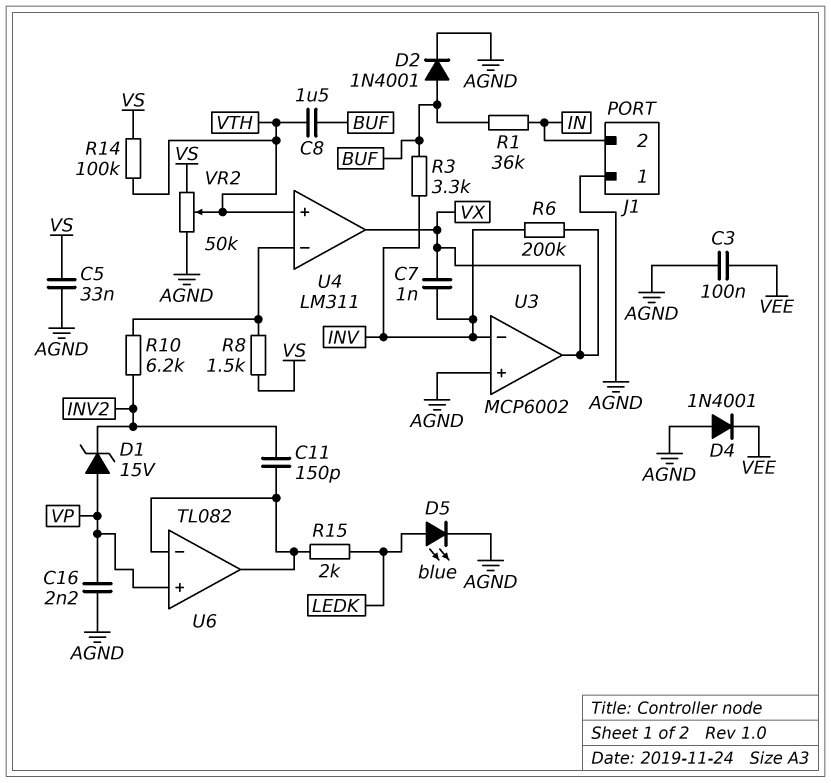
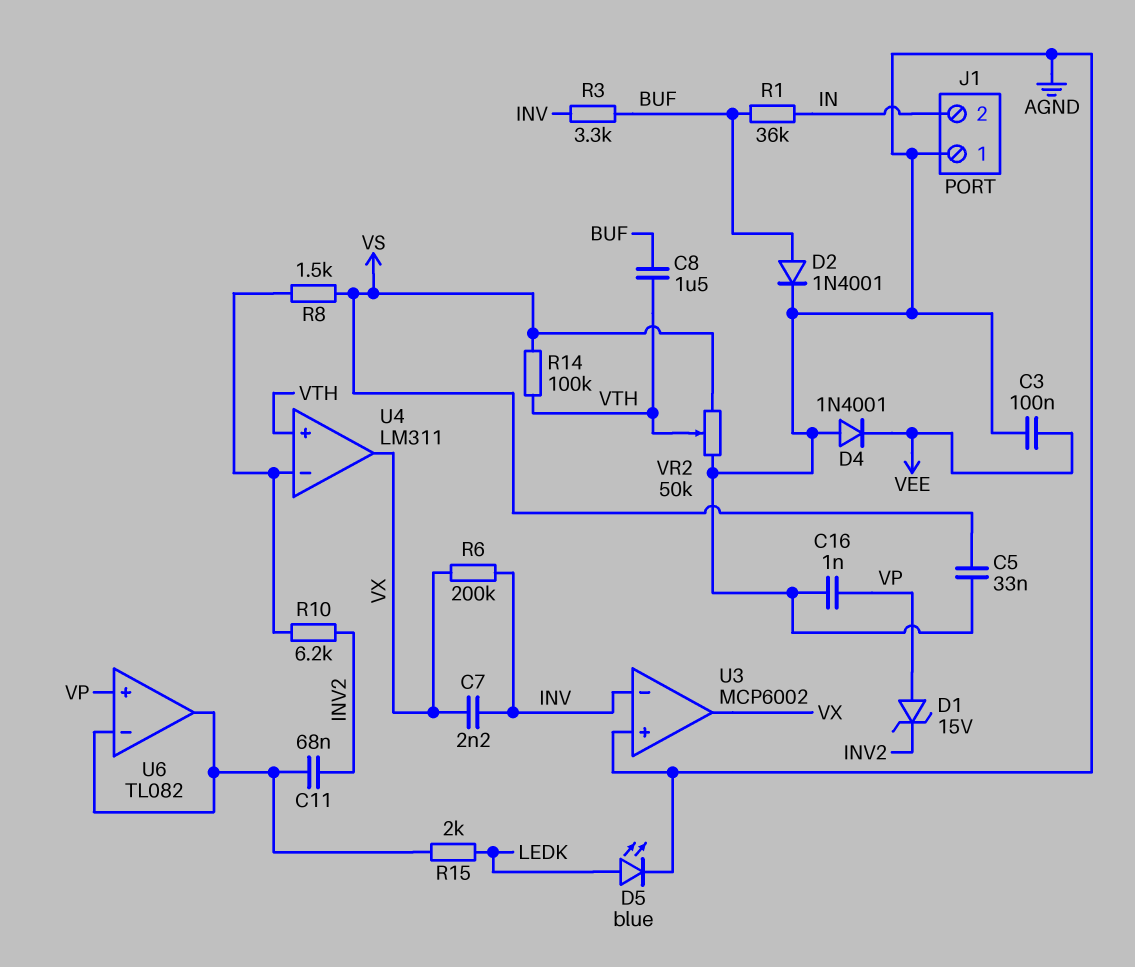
C7: 1nF (INV, VX) -> 2.2nF (INV, VX)
C11: 150pF (INV2, U6/in-) -> 68nF (INV2, U6/in-)
C16: 2.2nF (AGND, VP) -> 1nF (AGND, VP)

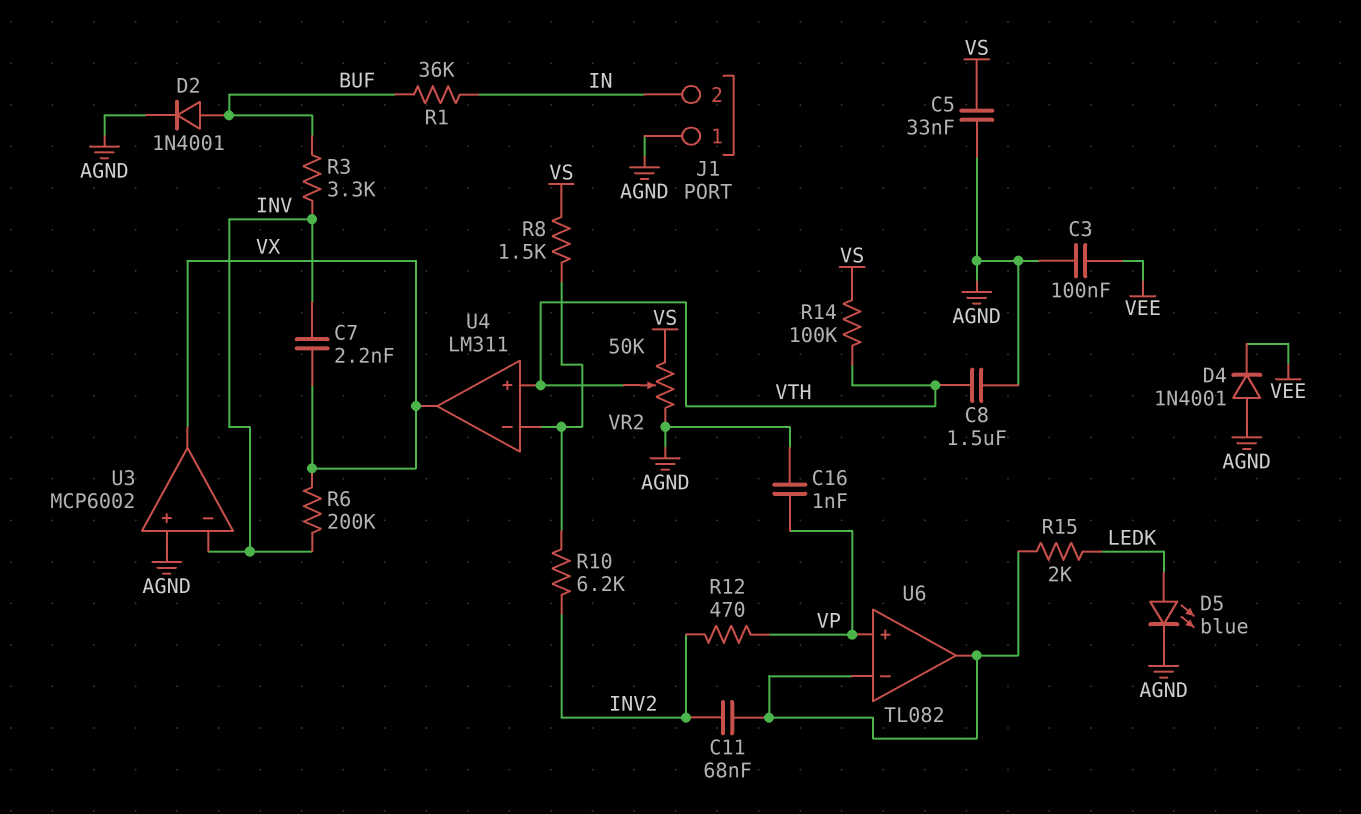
C8: 1.5uF (BUF, VTH) -> 1.5uF (AGND, VTH)
D1: zener 15V (A VP, K INV2) -> none
R12: none -> 470 (INV2, VP)

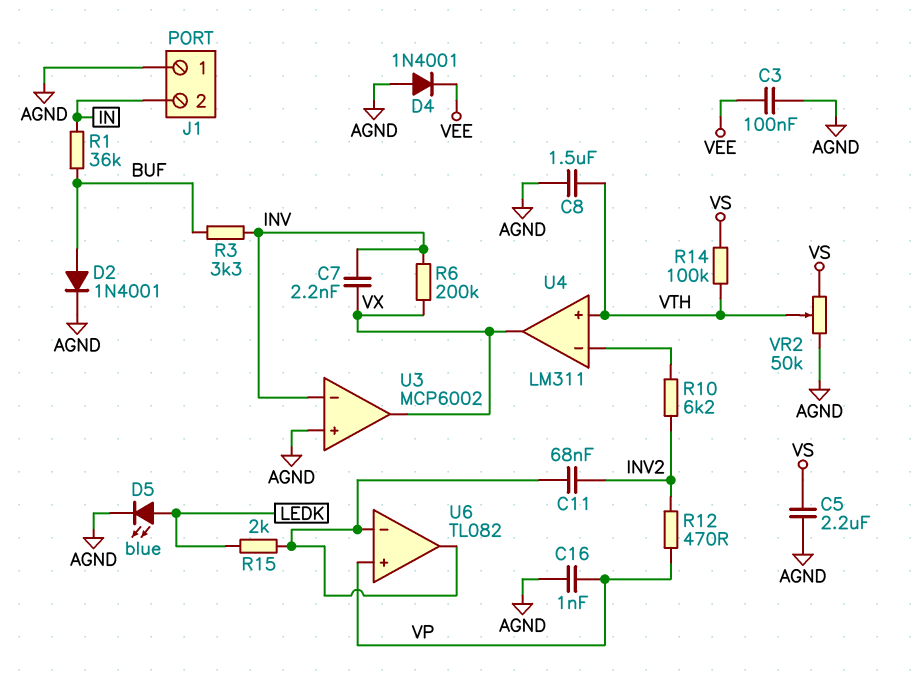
C5: 33nF (AGND, VS) -> 2.2uF (AGND, VS)
R8: 1.5k (U4/in-, VS) -> none

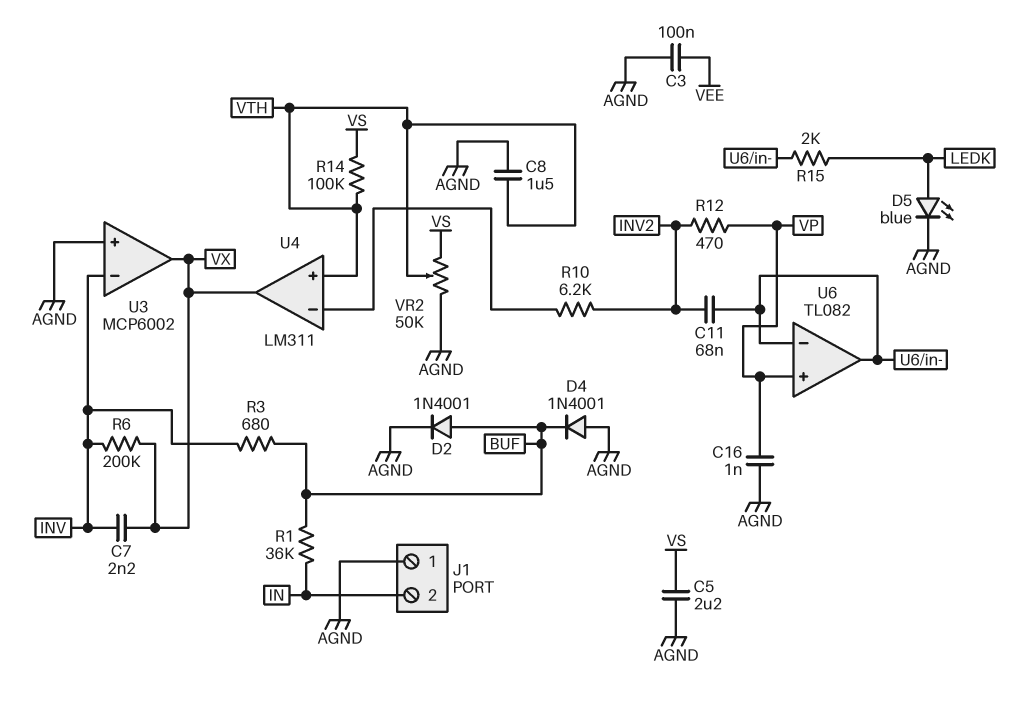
D4: diode 1N4001 (A AGND, K VEE) -> diode 1N4001 (A AGND, K BUF)
R3: 3.3k (BUF, INV) -> 680 (BUF, INV)

